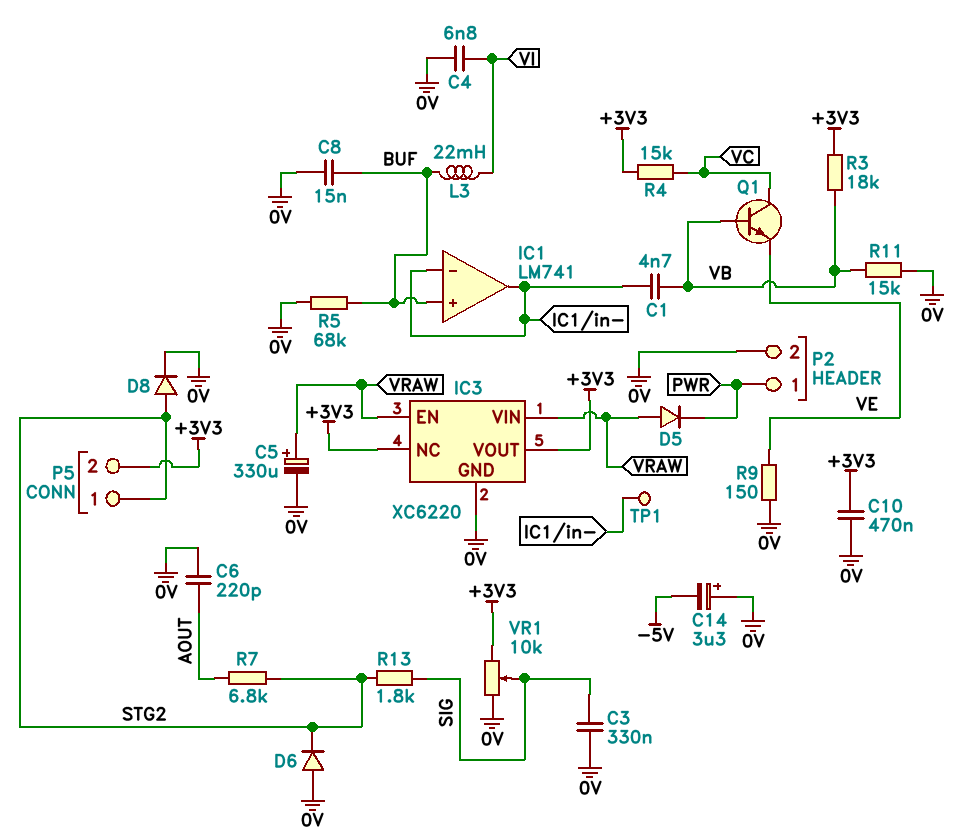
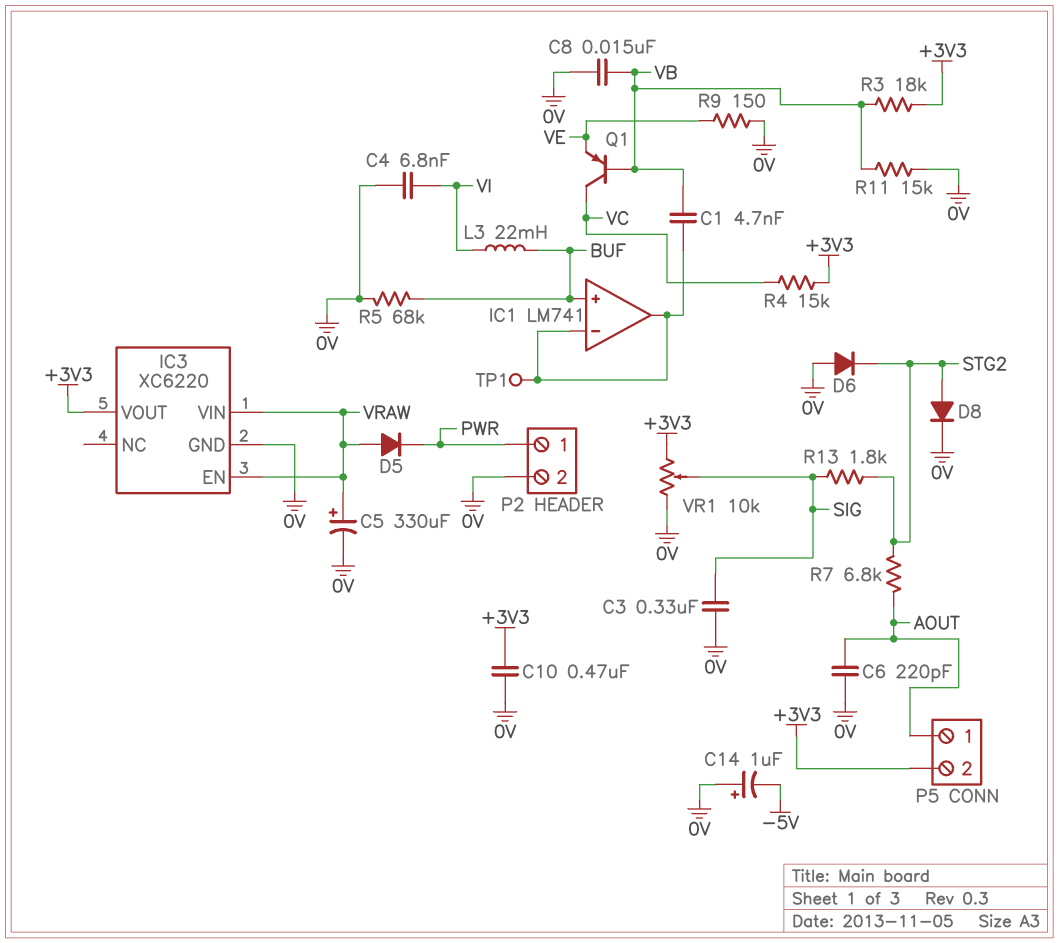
C8: 15nF (0V, BUF) -> 15nF (0V, VB)
C14: 3.3uF (plus 0V, minus -5V) -> 1uF (plus 0V, minus -5V)
IC3 pin NC: +3V3 -> none
P5 pin 1: STG2 -> AOUT
Q1: NPN (B VB, C VC, E VE) -> PNP (B VB, C VC, E VE)

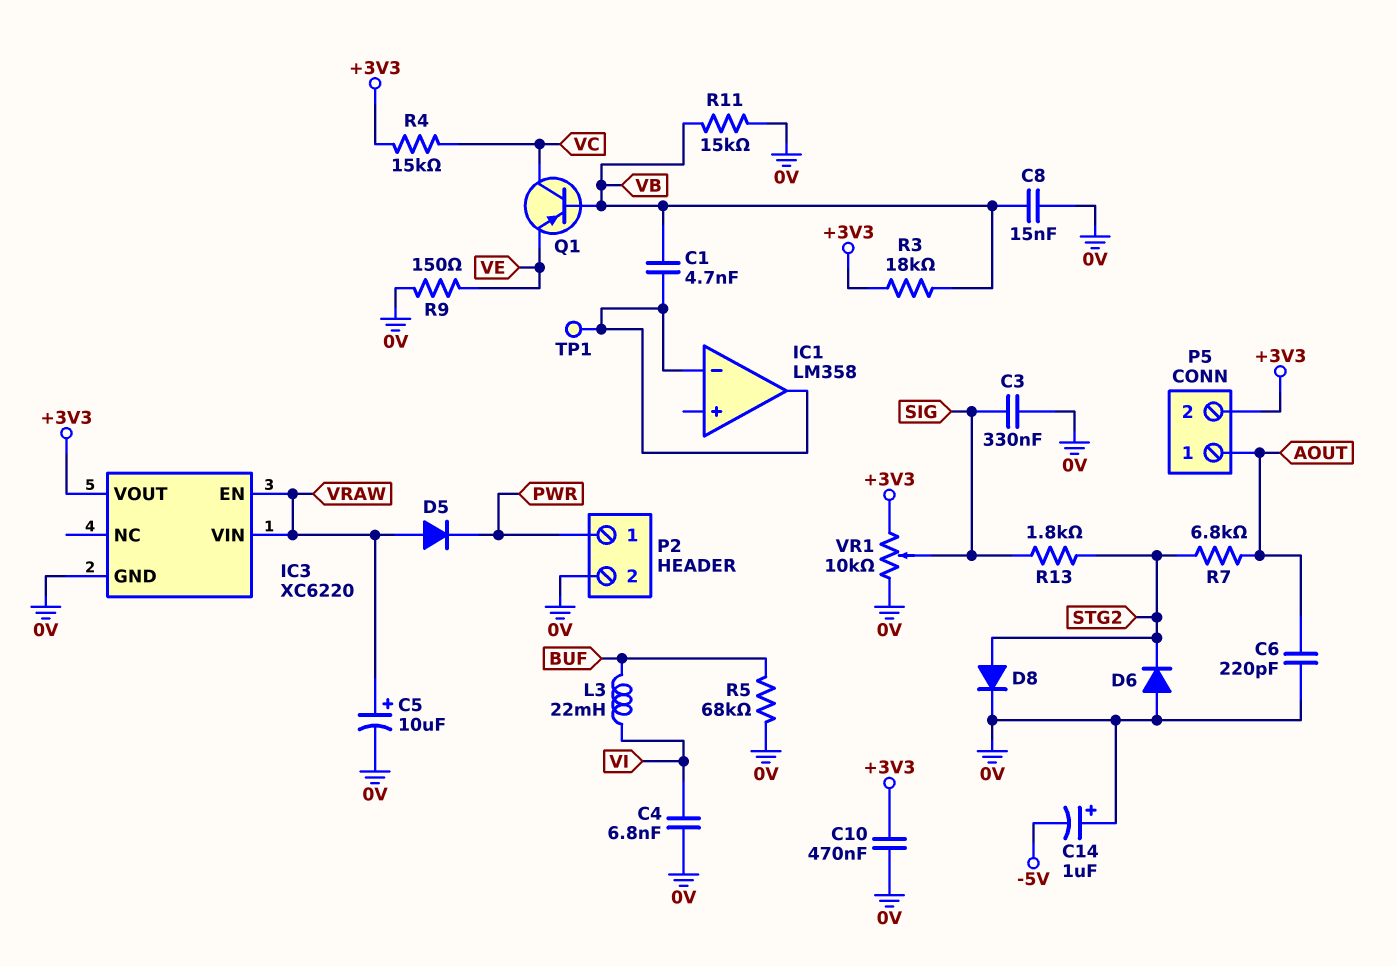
C5: 330uF (plus VRAW, minus 0V) -> 10uF (plus VRAW, minus 0V)
IC1: LM741 -> LM358
IC1 pin in+: BUF -> none

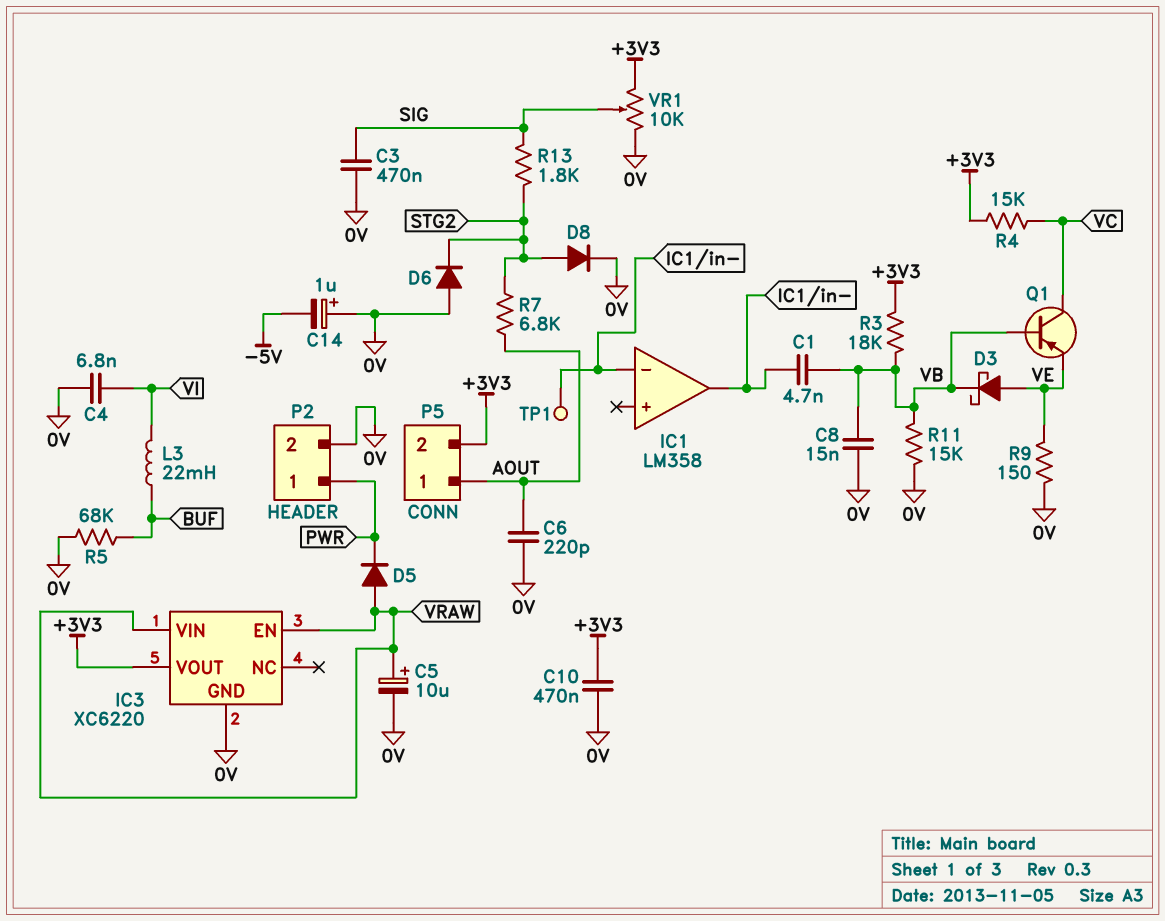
C3: 330nF (0V, SIG) -> 470nF (0V, SIG)
D3: none -> schottky (A VE, K VB)

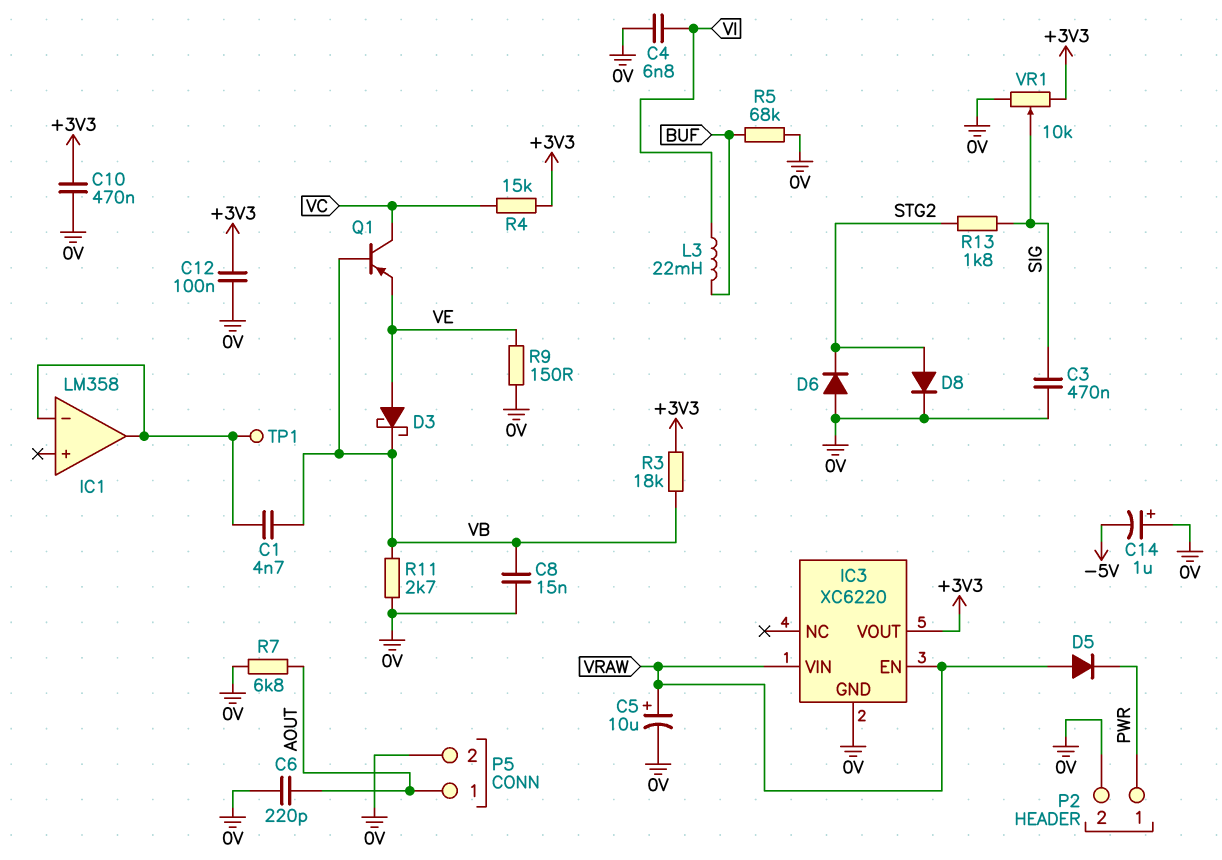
C12: none -> 100nF (+3V3, 0V)
P5 pin 2: +3V3 -> 0V
R7: 6.8k (AOUT, STG2) -> 6.8k (0V, AOUT)
R11: 15k (0V, VB) -> 2.7k (0V, VB)

